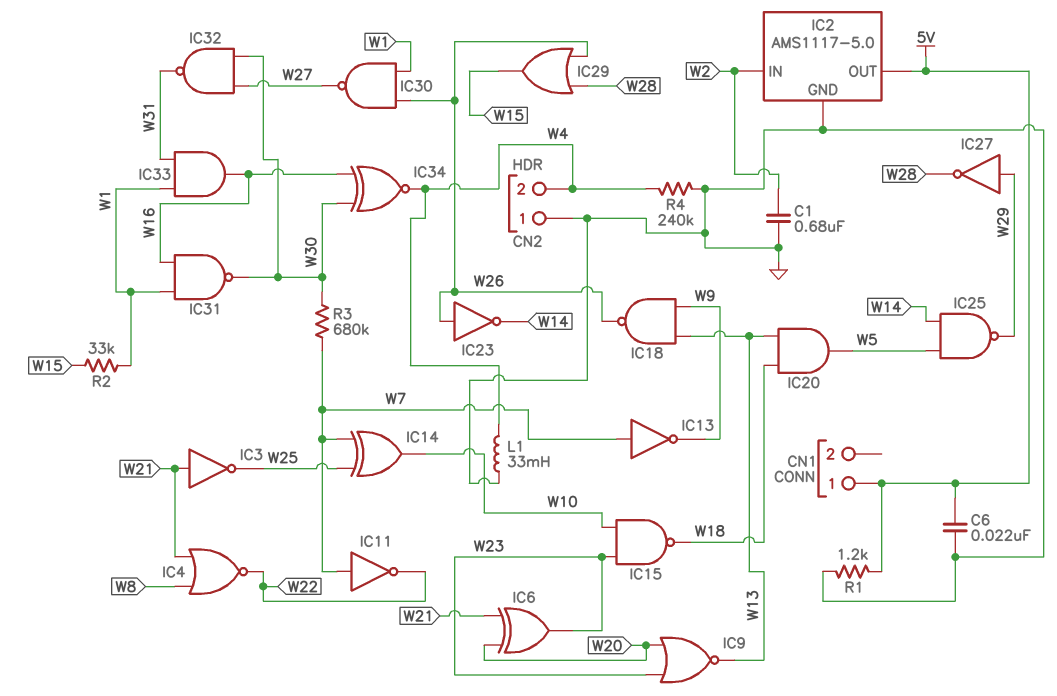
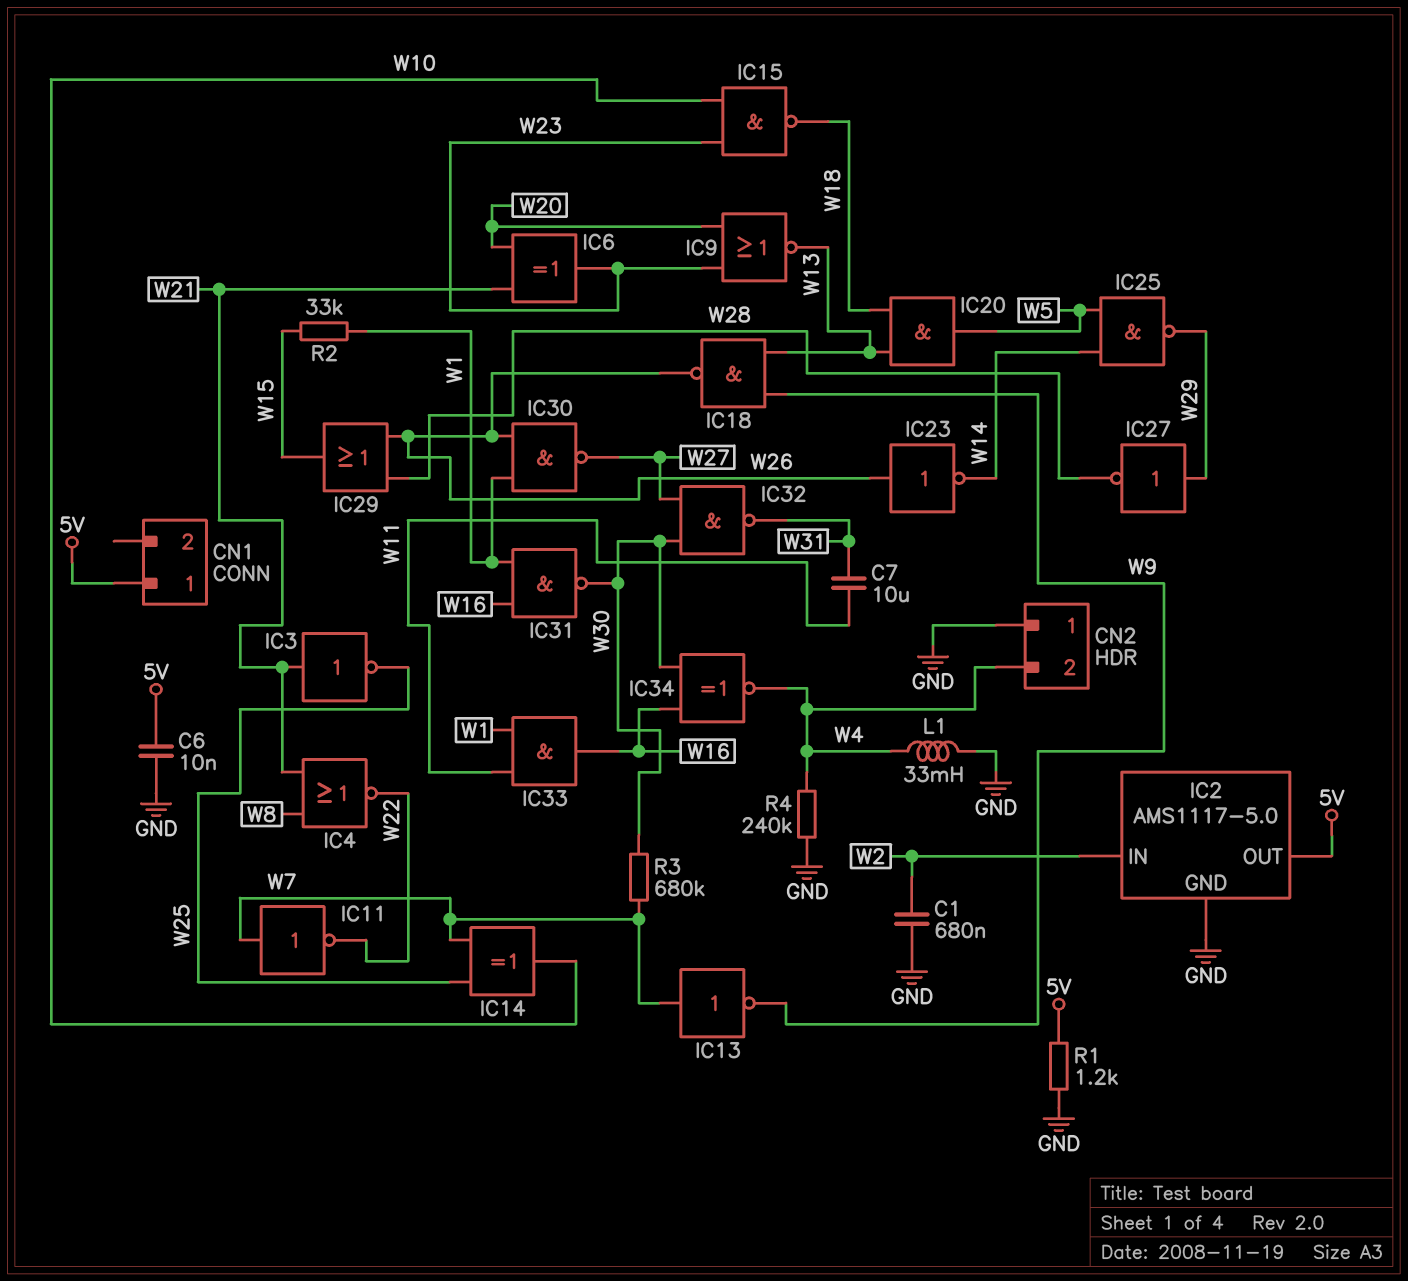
C6: 22nF (5V, GND) -> 10nF (5V, GND)
C7: none -> 10uF (W11, W31)
IC33: AND (in W1, in W31, out W16) -> AND (in W1, in W11, out W16)

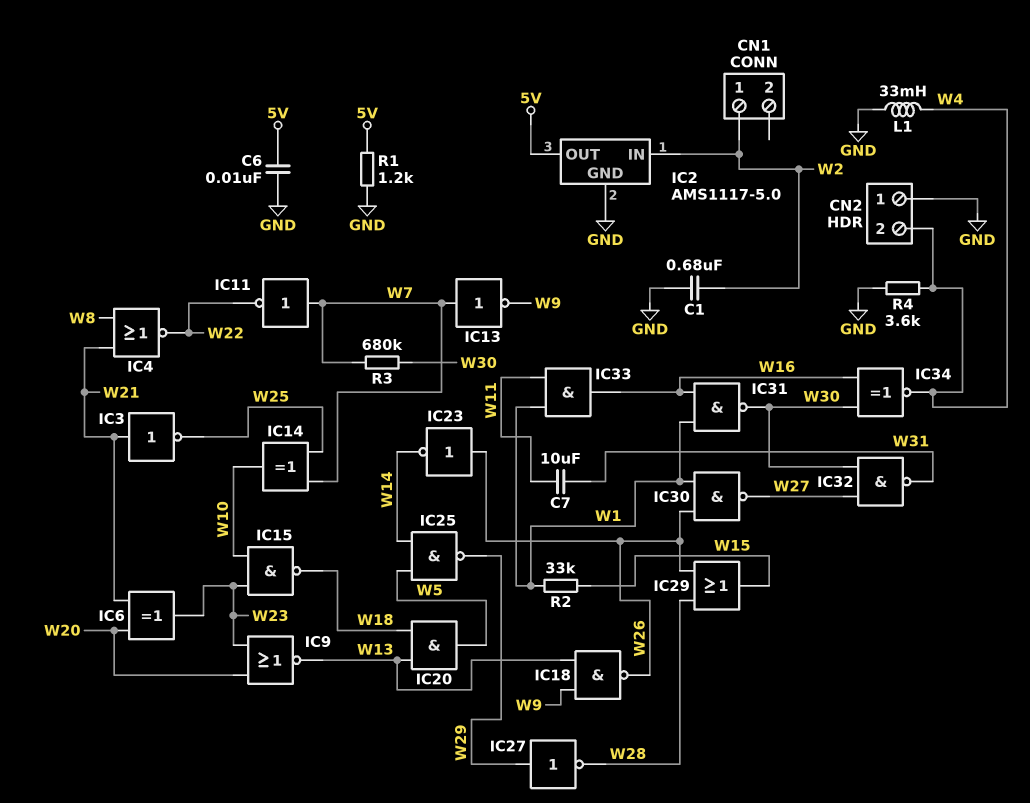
CN1 pin 1: 5V -> W2
R4: 240k (GND, W4) -> 3.6k (GND, W4)

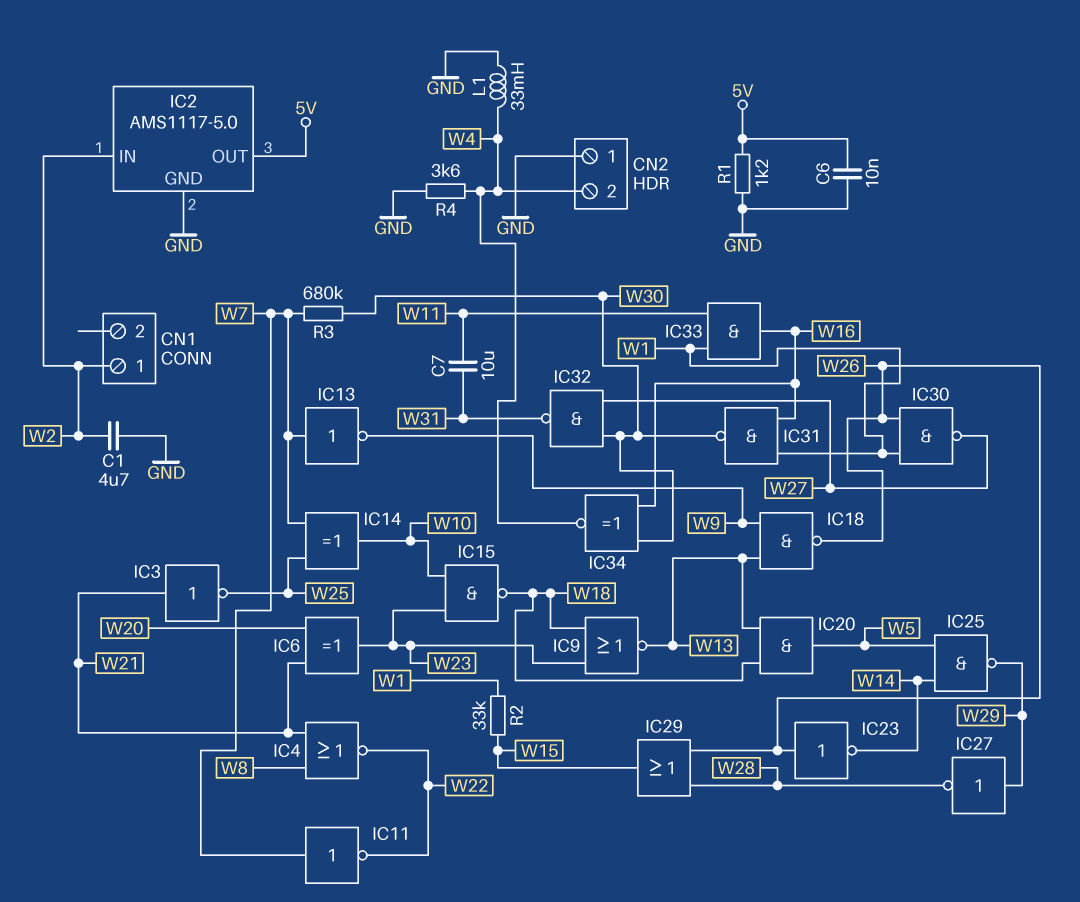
C1: 680nF (GND, W2) -> 4.7uF (GND, W2)
IC9: NOR (in W20, in W23, out W13) -> NOR (in W18, in W23, out W13)

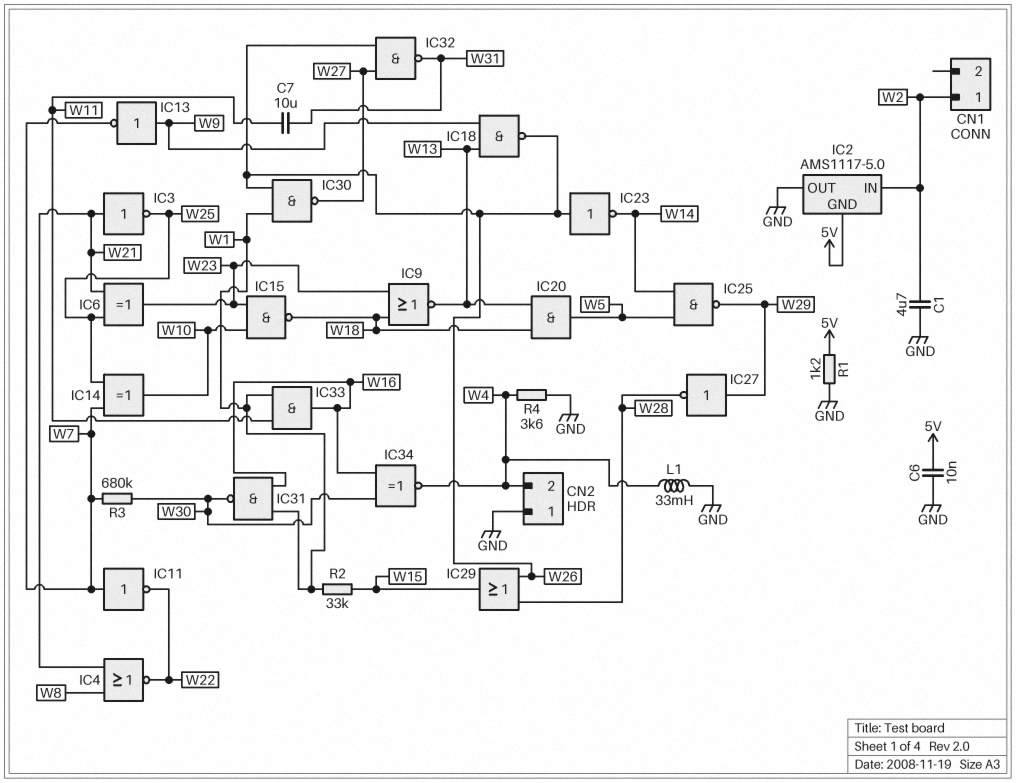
IC2 pin GND: GND -> 5V
IC2 pin OUT: 5V -> GND
IC6: XOR (in W20, in W21, out W23) -> XOR (in W21, in W25, out W23)
IC13: NOT (in W7, out W9) -> NOT (in W9, out W7)
IC32: NAND (in W27, in W30, out W31) -> NAND (in W26, in W27, out W31)

